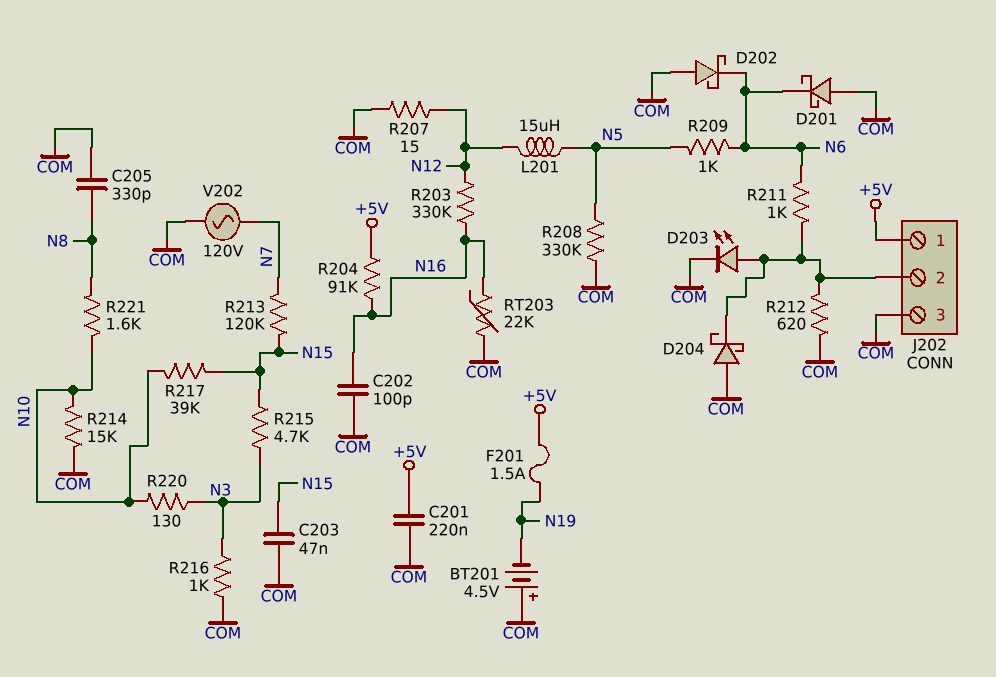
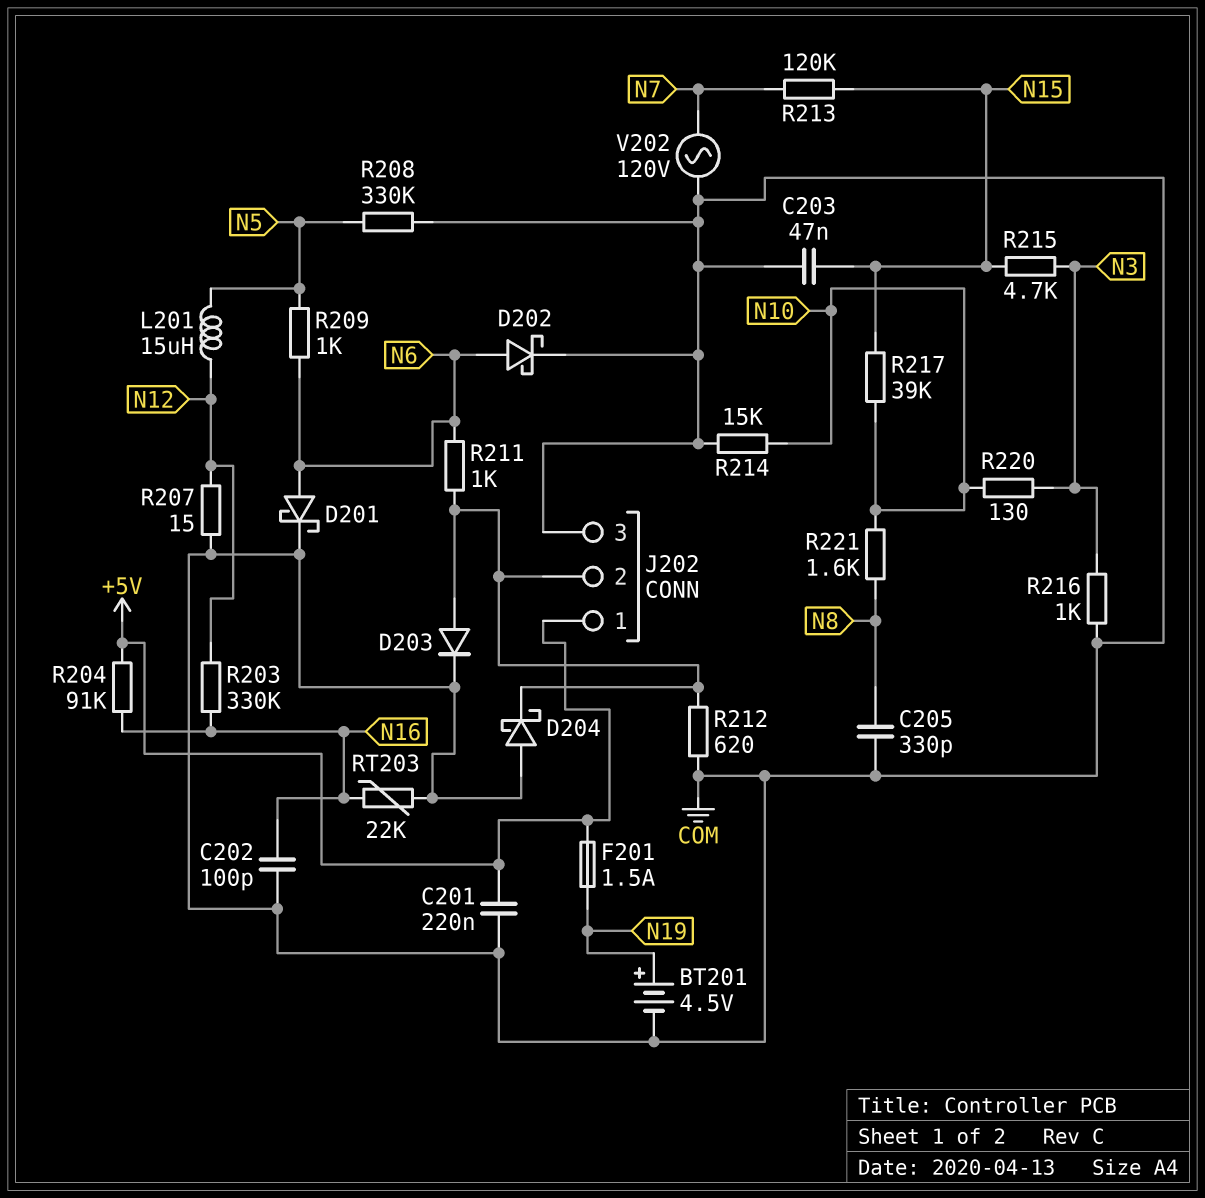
BT201: 4.5V (plus COM, minus N19) -> 4.5V (plus N19, minus COM)
D201: schottky (A COM, K N6) -> schottky (A N6, K COM)
D202: schottky (A COM, K N6) -> schottky (A N6, K COM)
D203: LED (A J202/2, K COM) -> diode (A J202/2, K COM)

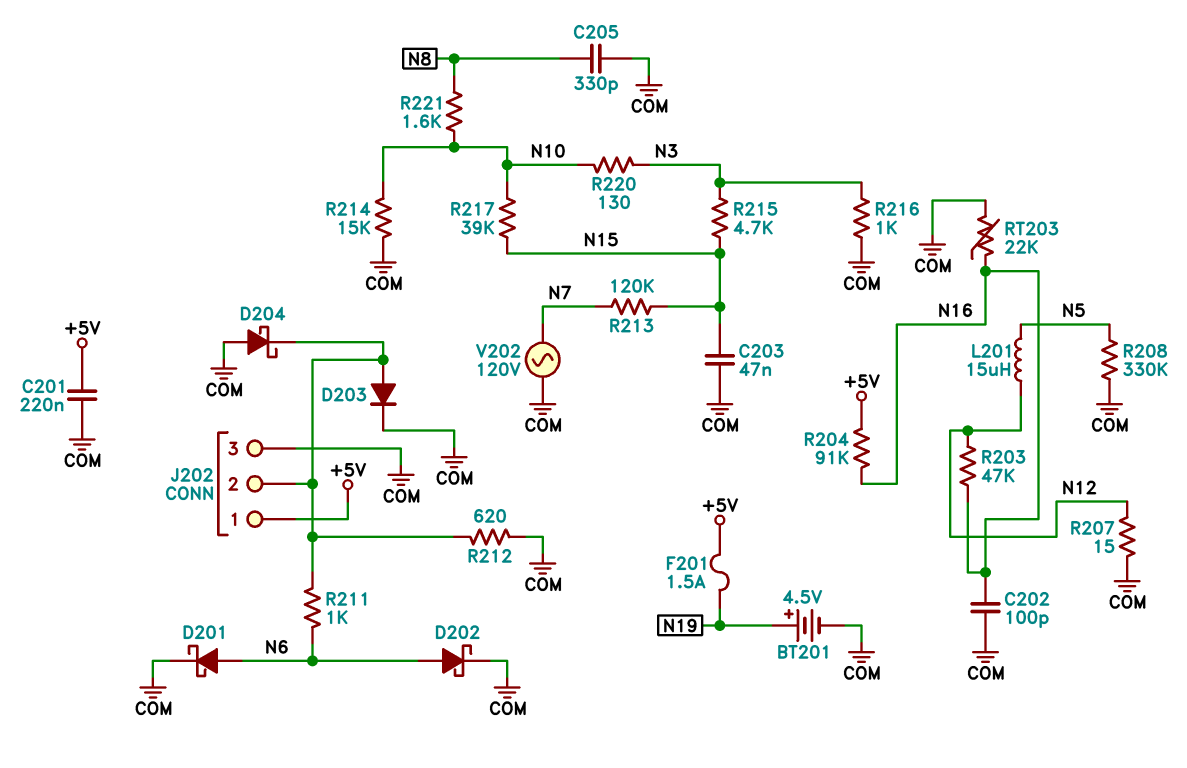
R203: 330k (N12, N16) -> 47k (N12, N16)
R209: 1k (N5, N6) -> none

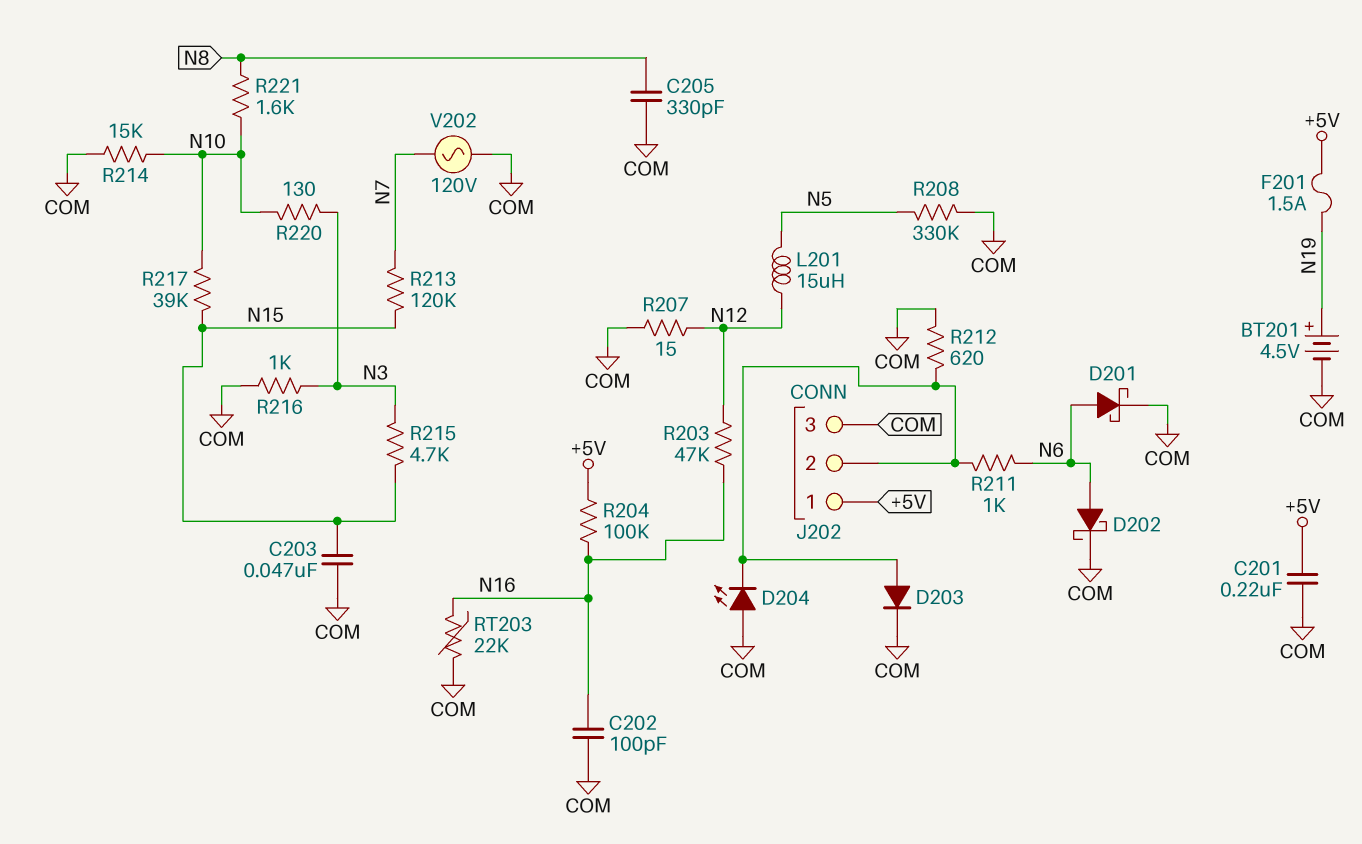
D204: schottky (A COM, K J202/2) -> LED (A COM, K J202/2)
R204: 91k (+5V, N16) -> 100k (+5V, N16)

